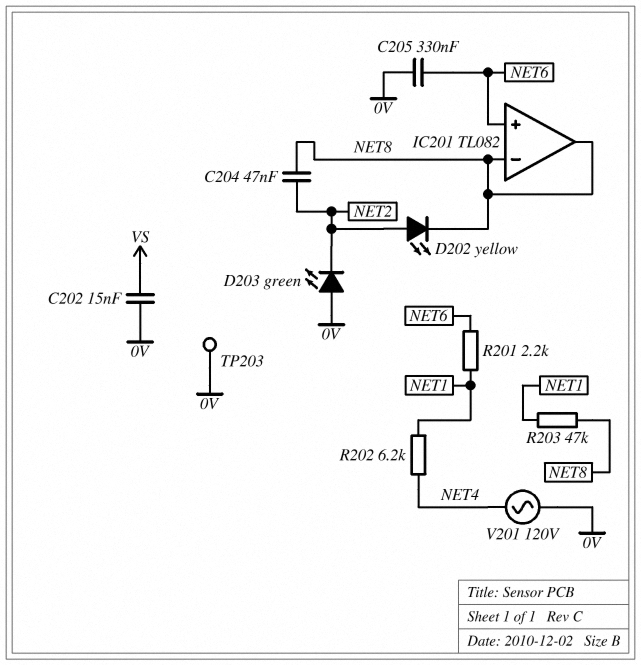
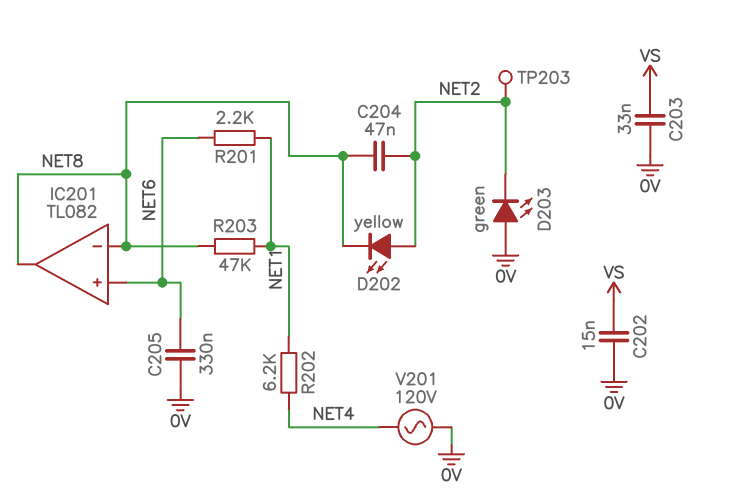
C203: none -> 33nF (0V, VS)
TP203: test point (0V) -> test point (NET2)

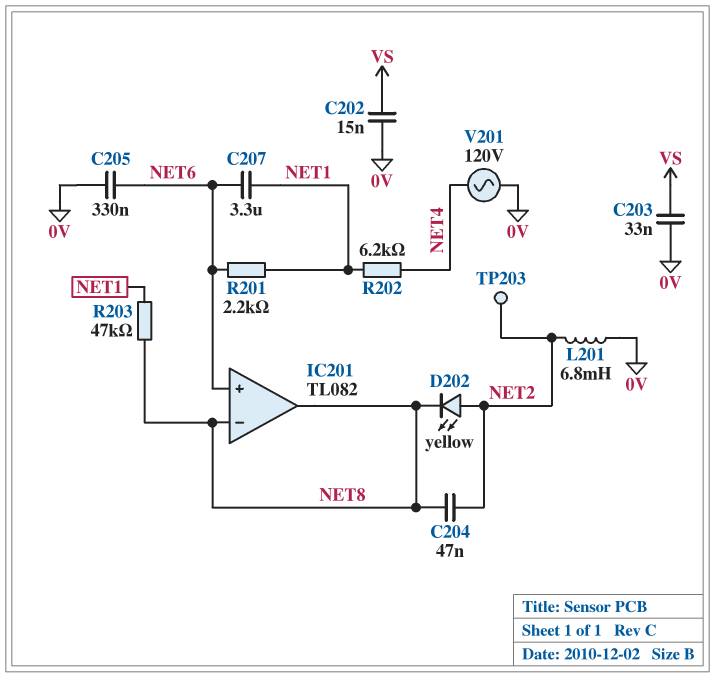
C207: none -> 3.3uF (NET1, NET6)
D203: LED green (A 0V, K NET2) -> none
L201: none -> 6.8mH (0V, NET2)

